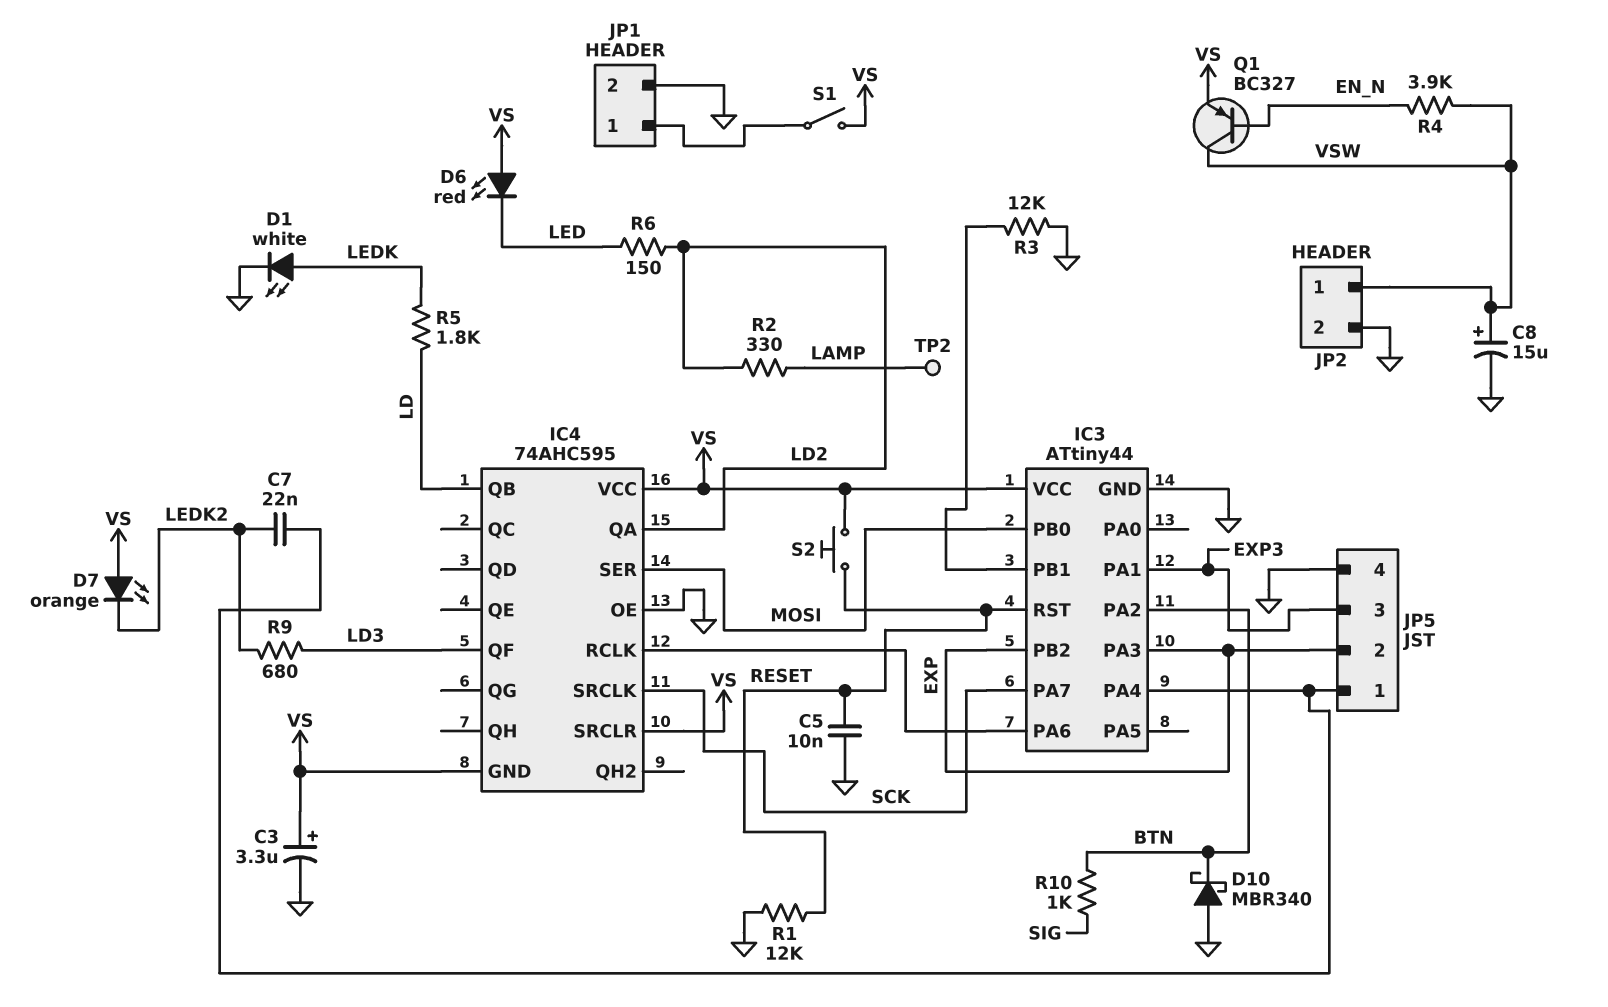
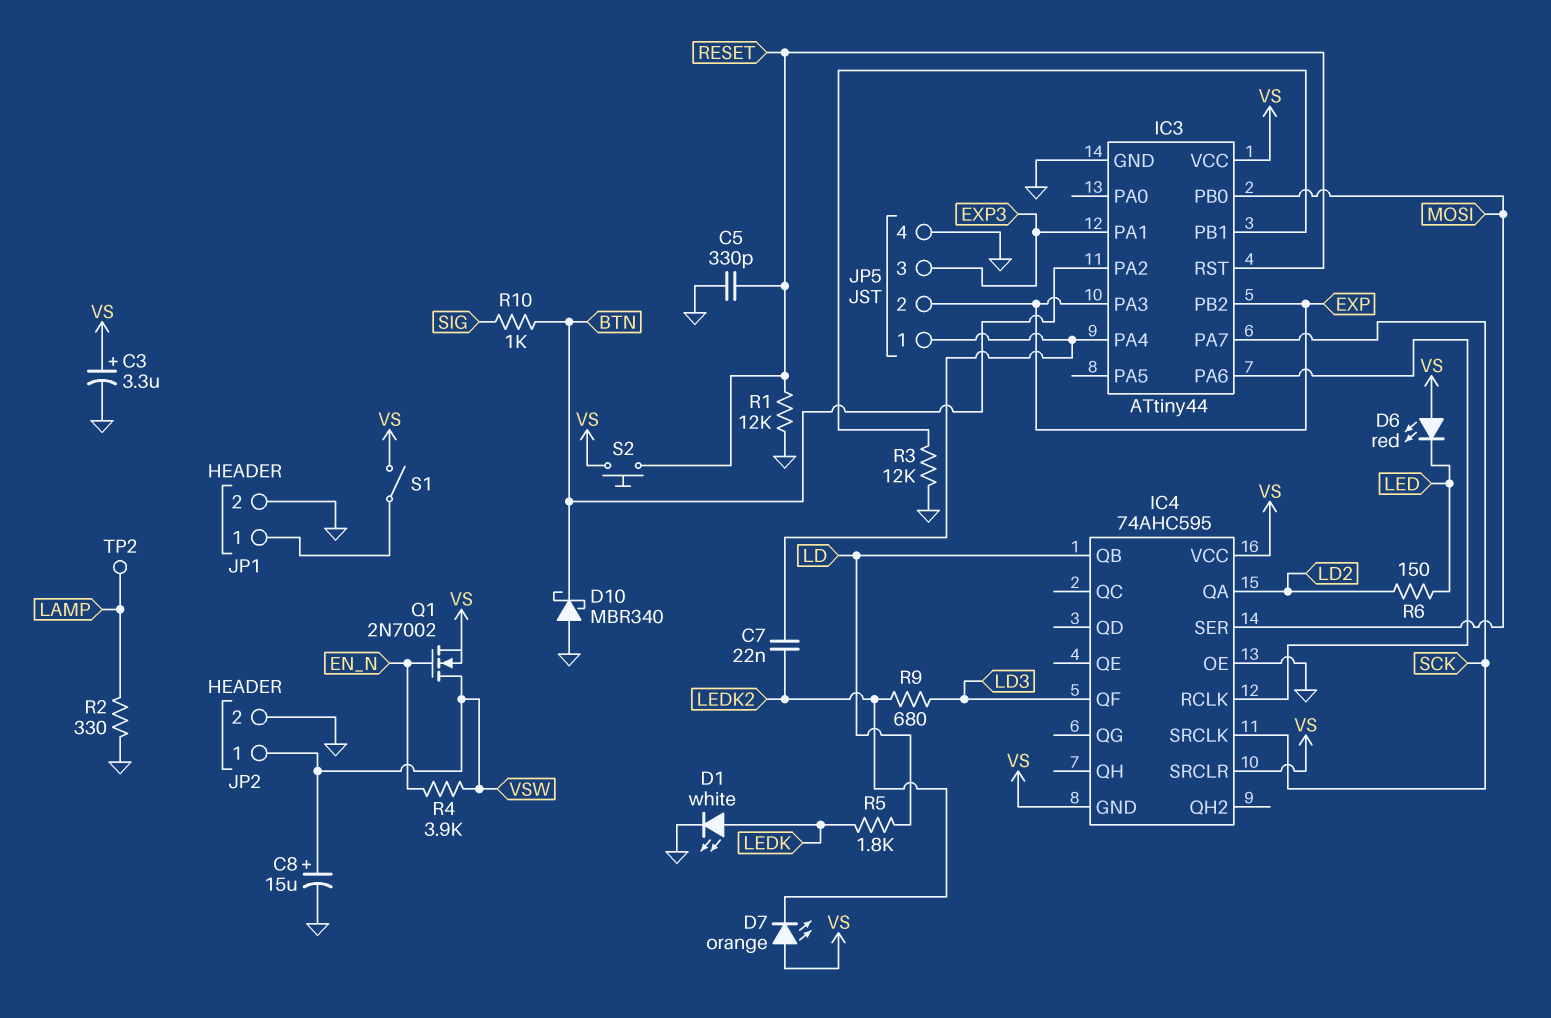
C5: 10nF (GND, RESET) -> 330pF (GND, RESET)
Q1: PNP BC327 (B EN_N, C VSW, E VS) -> NMOS 2N7002 (G EN_N, D VSW, S VS)
R2: 330 (LAMP, LD2) -> 330 (GND, LAMP)

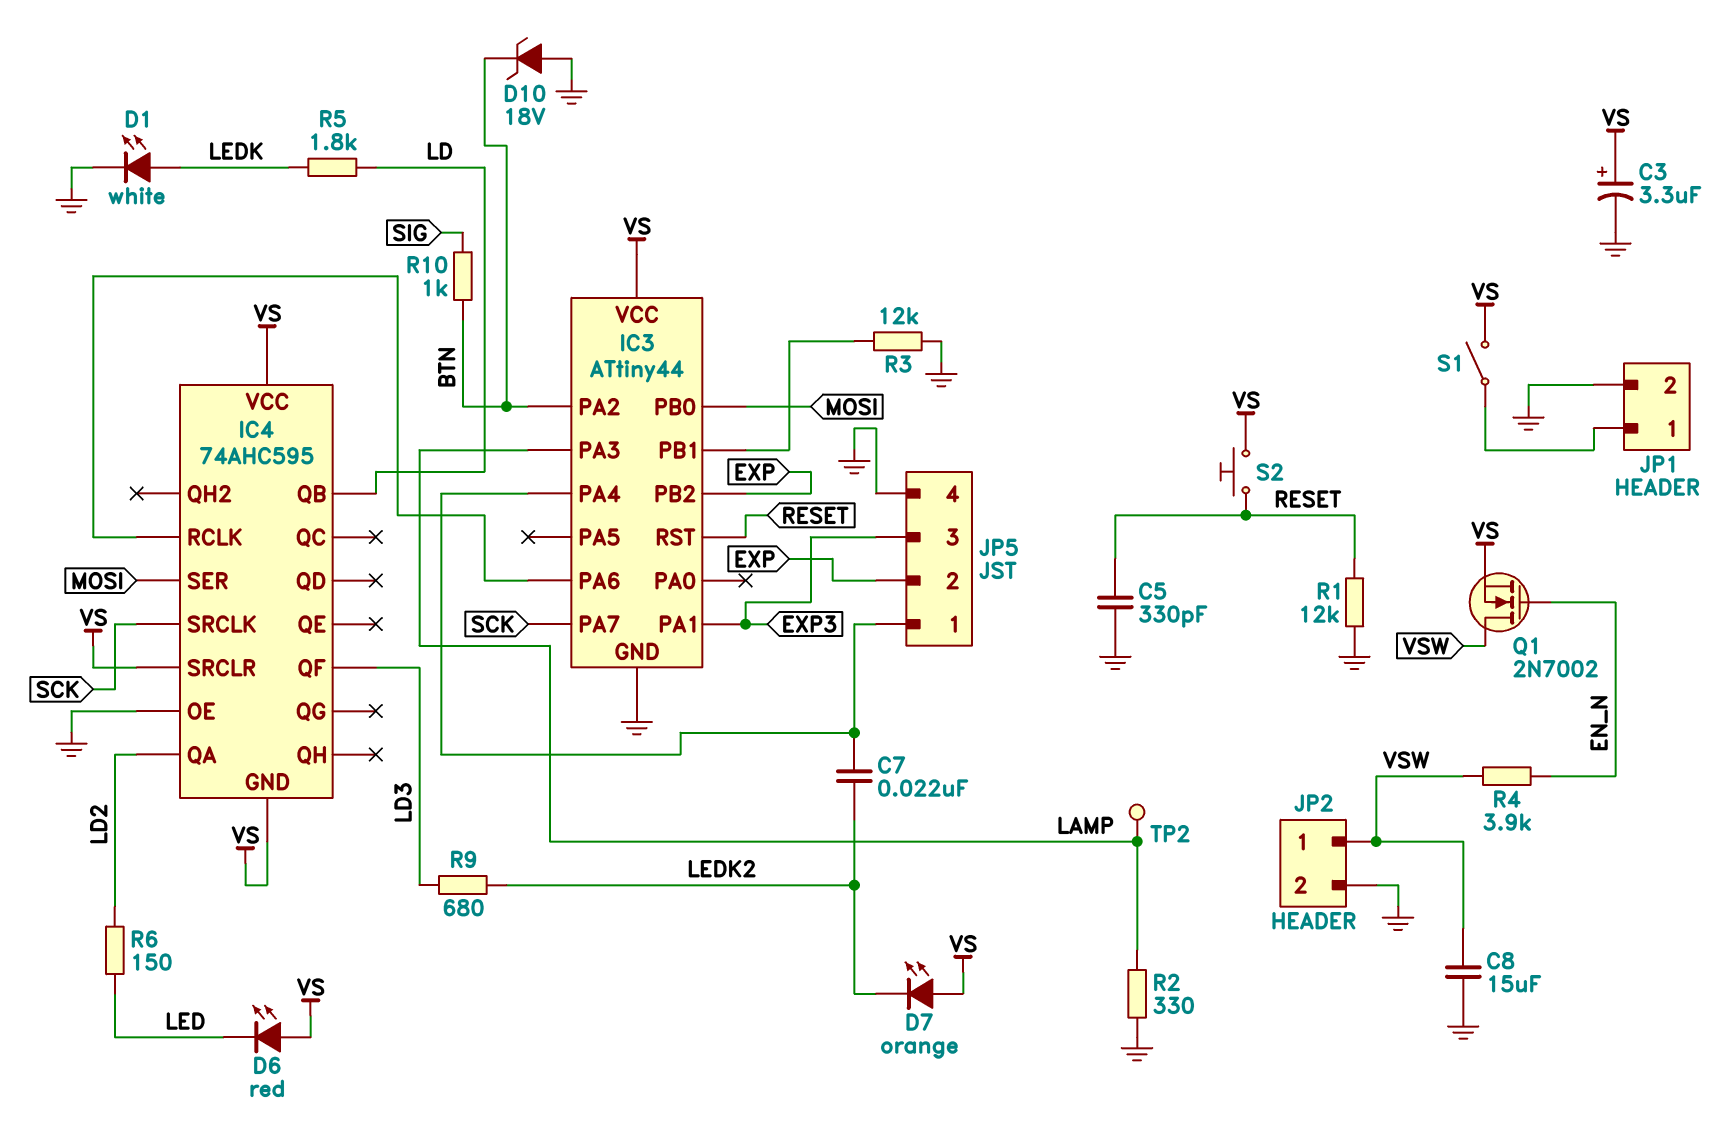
C8: 15uF (plus VSW, minus GND) -> 15uF (GND, VSW)
D10: schottky MBR340 (A GND, K BTN) -> zener 18V (A GND, K BTN)
IC3 pin PA3: EXP -> LAMP

